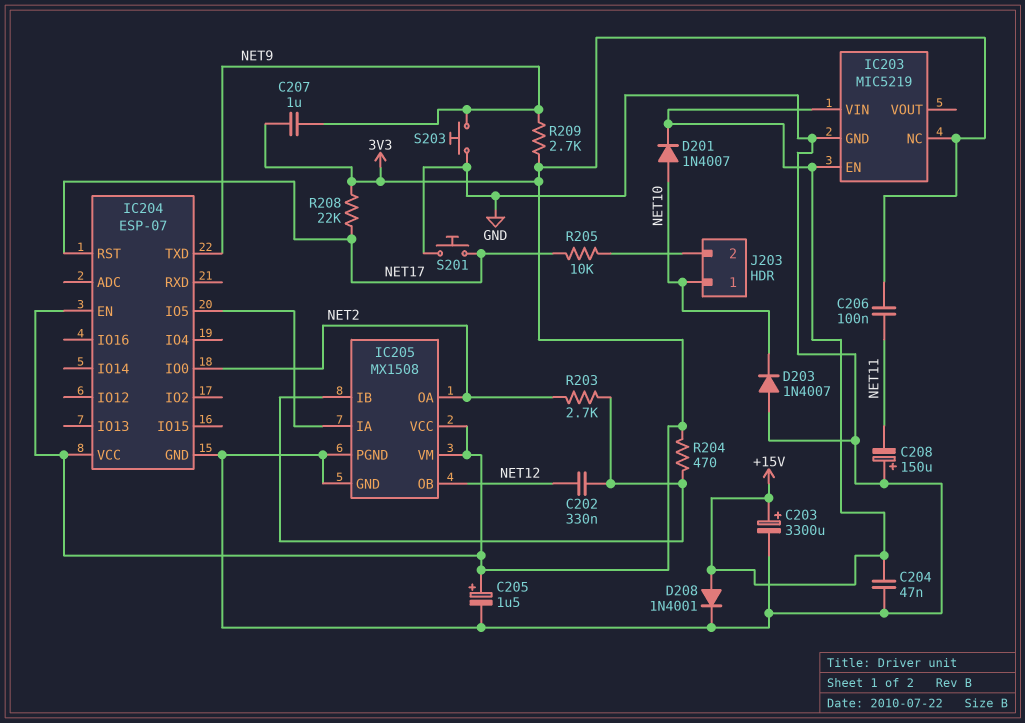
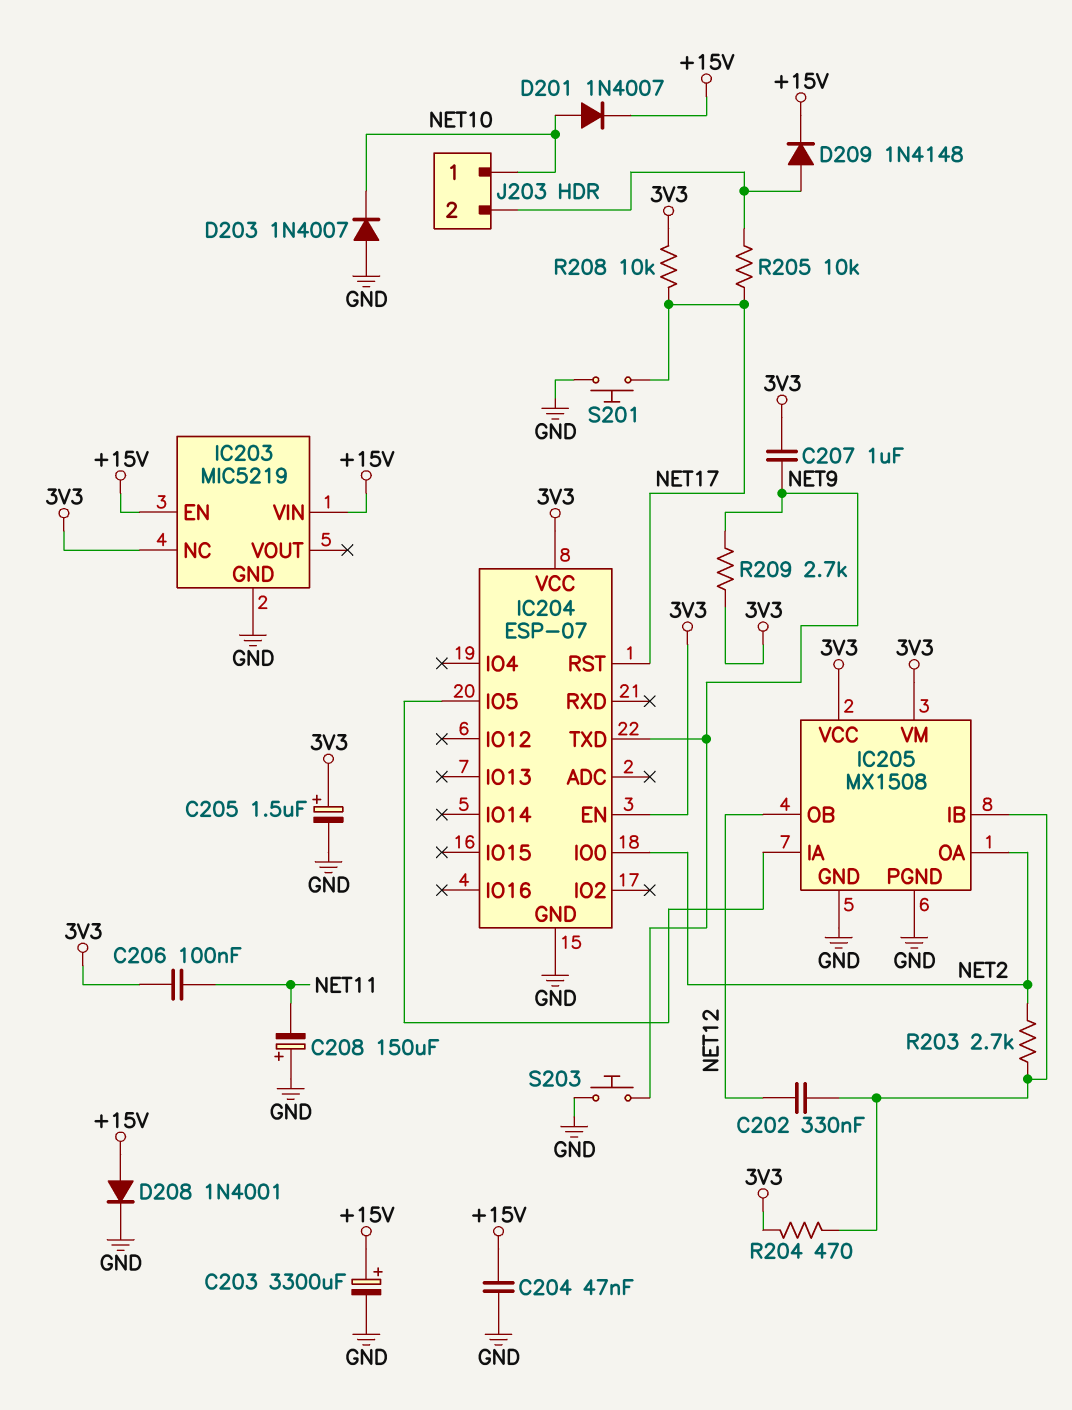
D209: none -> diode 1N4148 (A J203/2, K +15V)
R208: 22k (3V3, NET17) -> 10k (3V3, NET17)

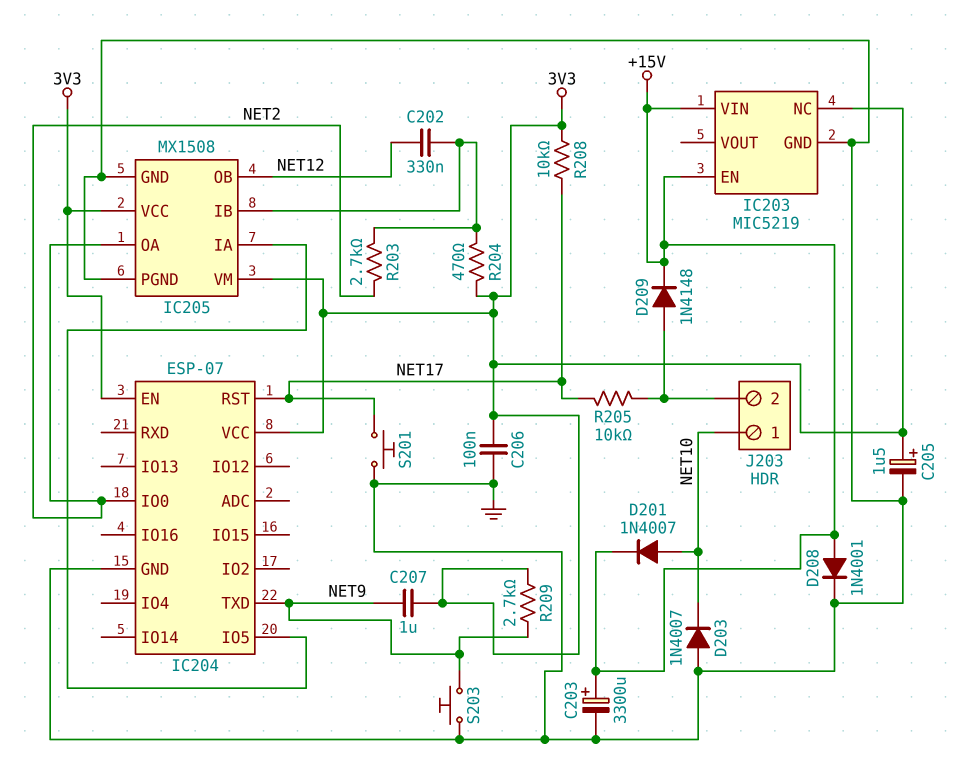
C204: 47nF (+15V, GND) -> none
C206: 100nF (3V3, NET11) -> 100nF (3V3, GND)
C208: 150uF (plus GND, minus NET11) -> none

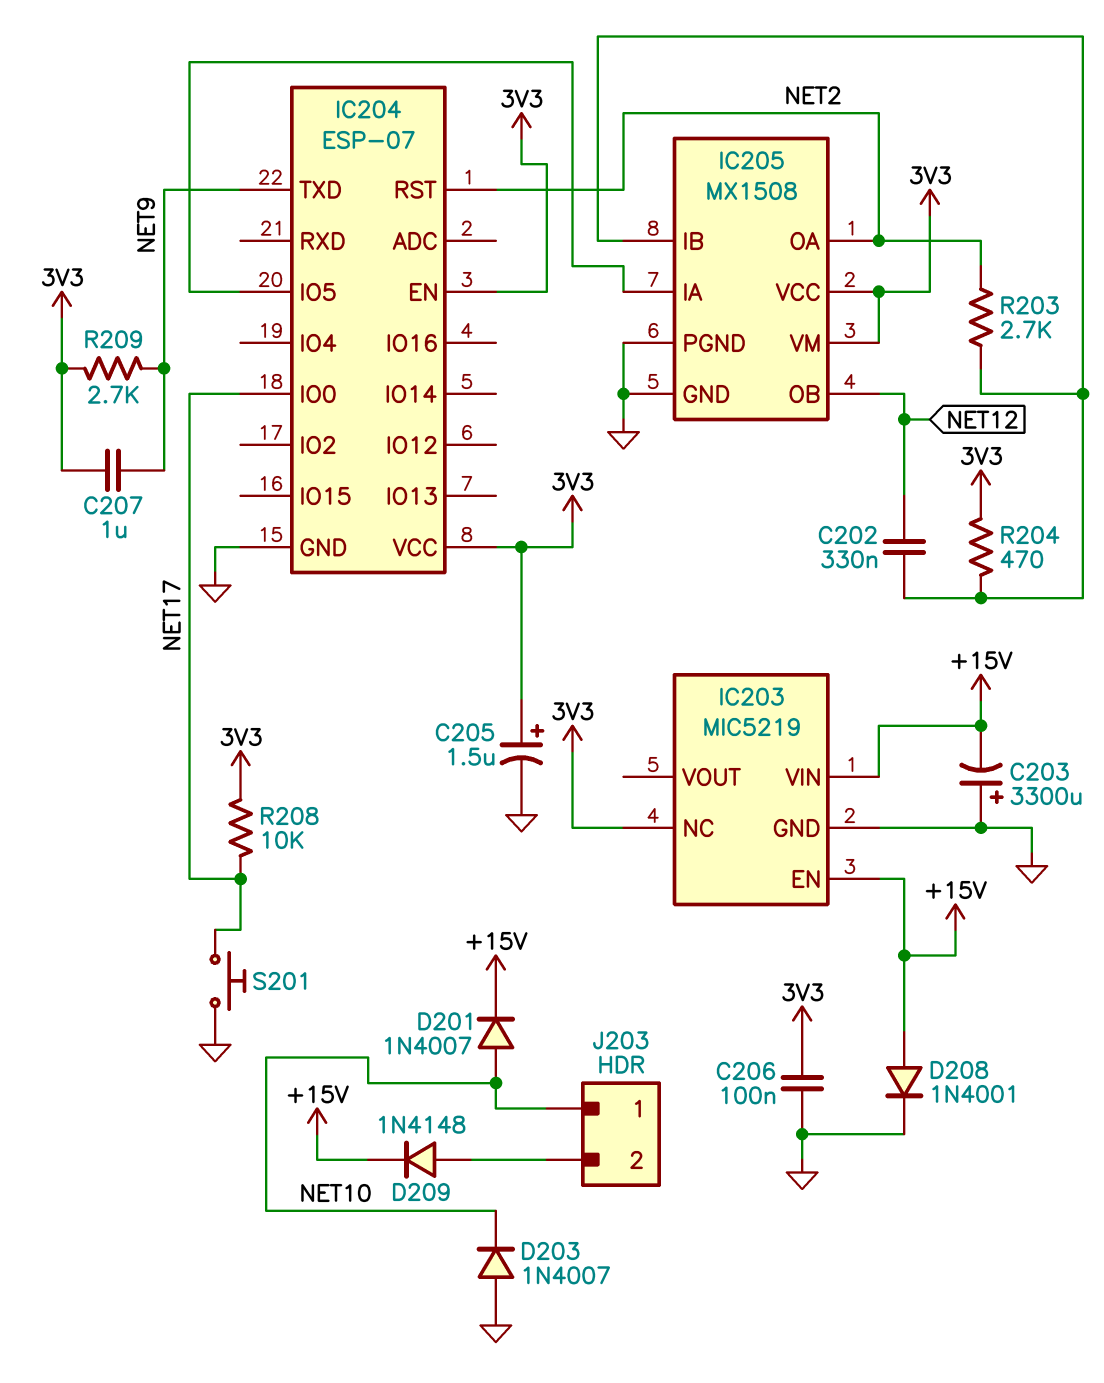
C203: 3300uF (plus +15V, minus GND) -> 3300uF (plus GND, minus +15V)
IC204 pin IO0: NET2 -> NET17
IC204 pin RST: NET17 -> NET2
R205: 10k (J203/2, NET17) -> none
S203: button (GND, NET9) -> none

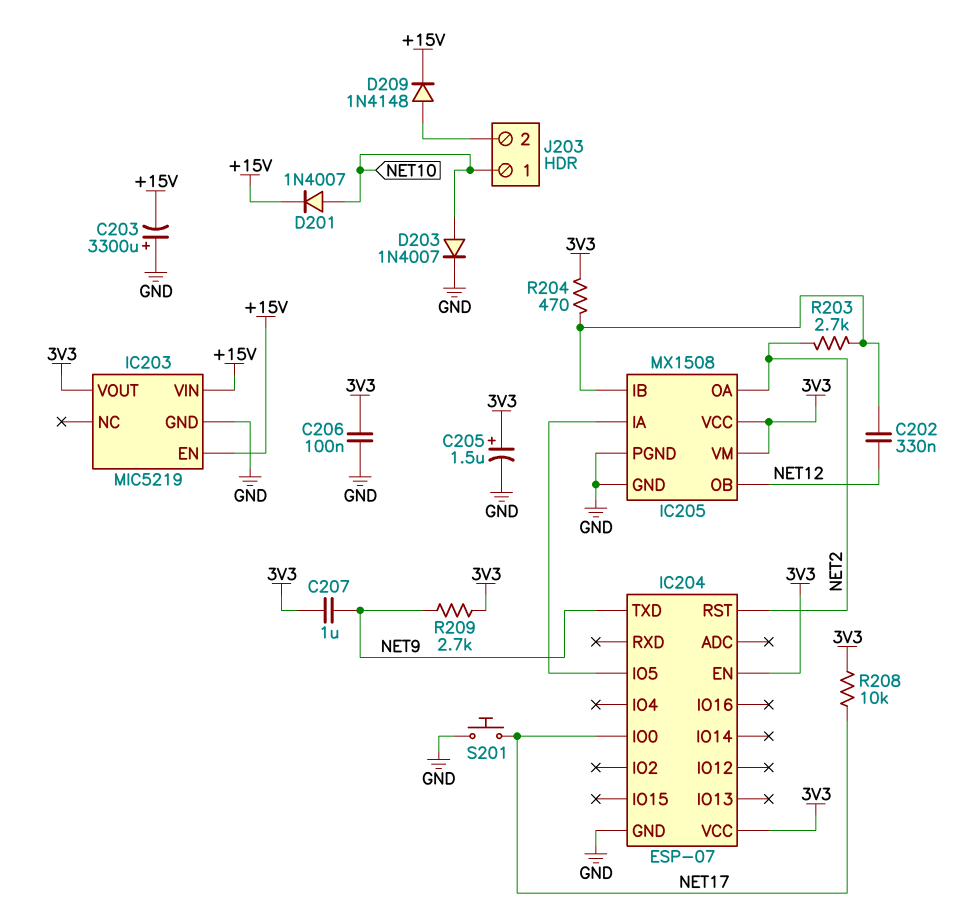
D203: diode 1N4007 (A GND, K NET10) -> diode 1N4007 (A NET10, K GND)
D208: diode 1N4001 (A +15V, K GND) -> none
IC203 pin NC: 3V3 -> none
IC203 pin VOUT: none -> 3V3

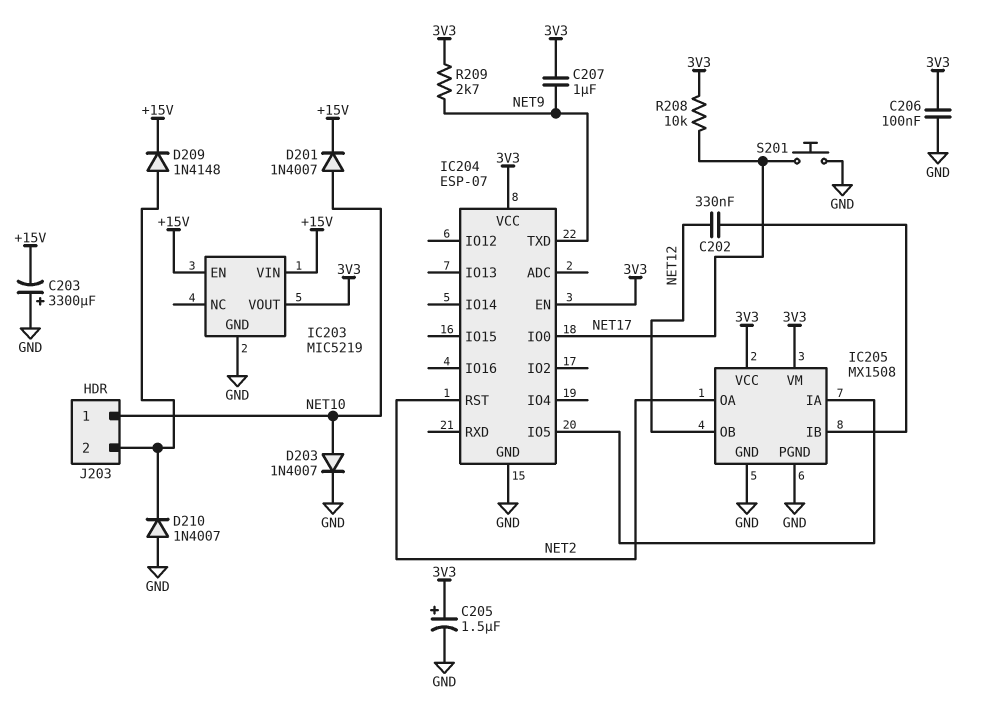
D210: none -> diode 1N4007 (A GND, K J203/2)
R203: 2.7k (IC205/IB, NET2) -> none
R204: 470 (3V3, IC205/IB) -> none

